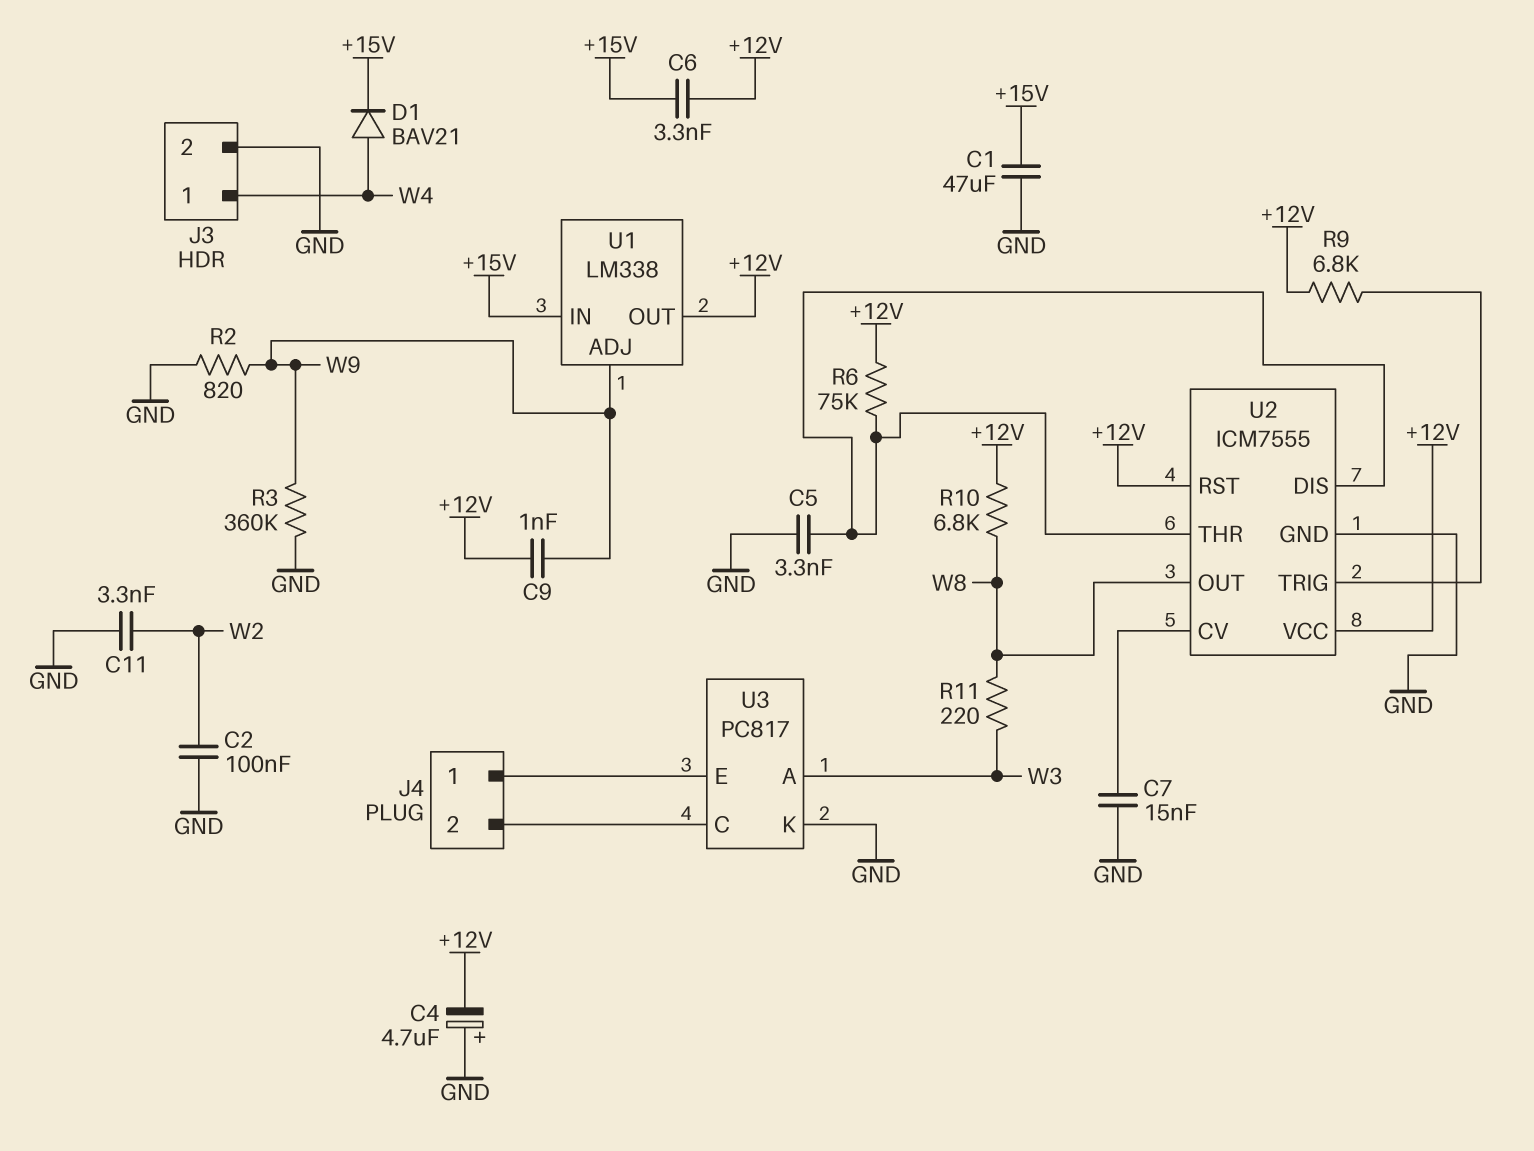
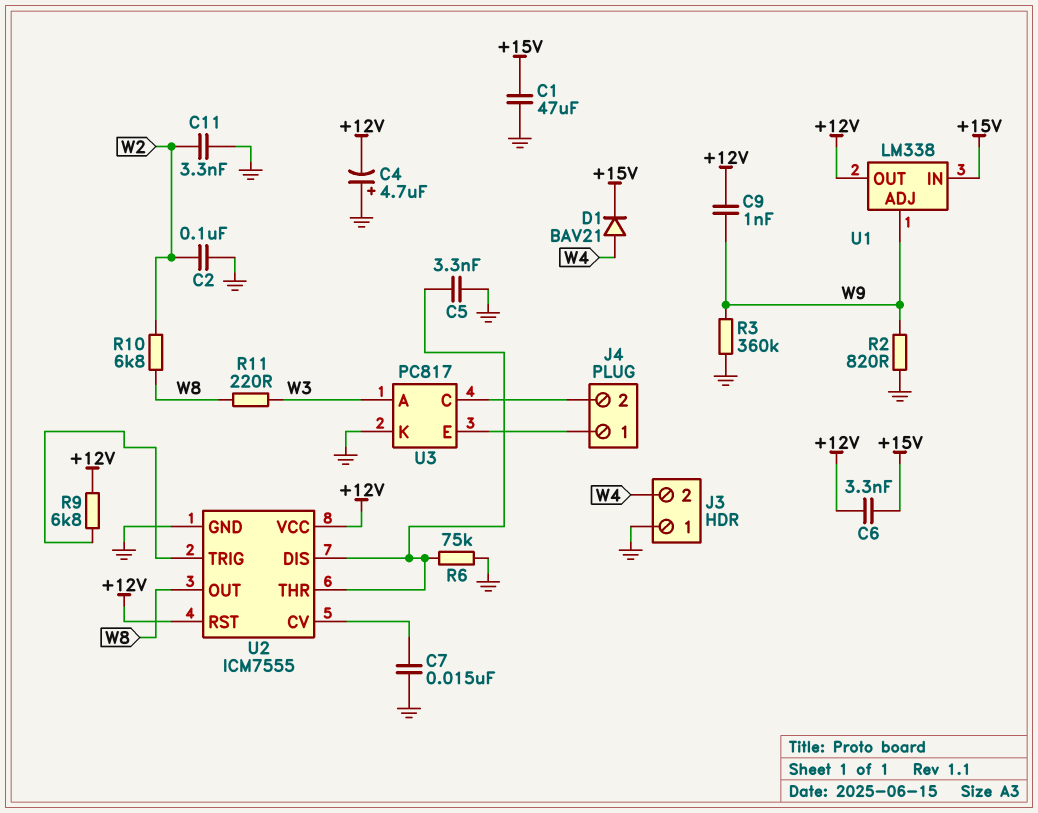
J3 pin 1: W4 -> GND
J3 pin 2: GND -> W4
R6: 75k (+12V, U2/DIS) -> 75k (GND, U2/DIS)
R10: 6.8k (+12V, W8) -> 6.8k (W2, W8)

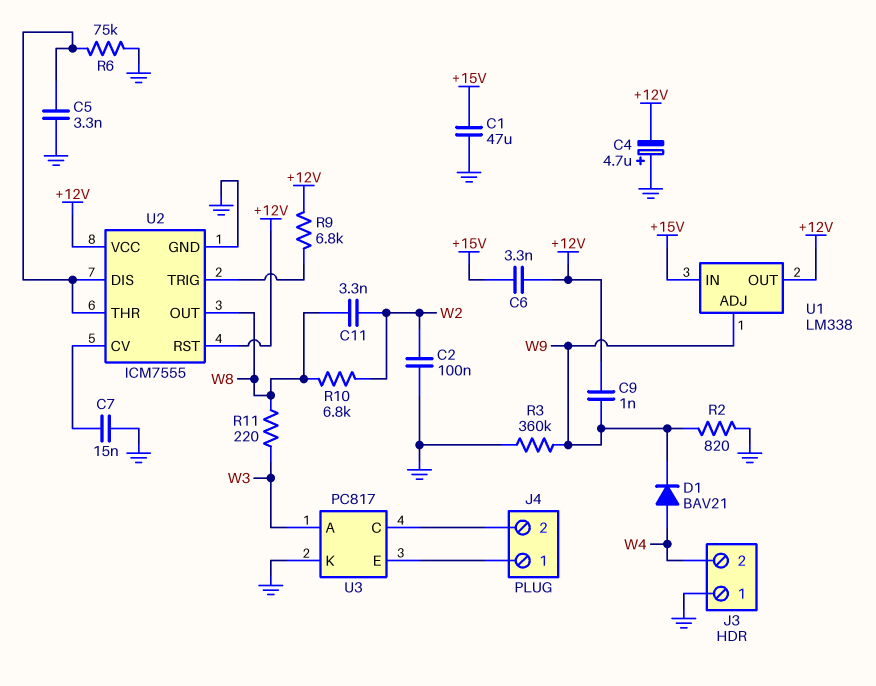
C11: 3.3nF (GND, W2) -> 3.3nF (W2, W8)
D1: diode BAV21 (A W4, K +15V) -> diode BAV21 (A W4, K W9)

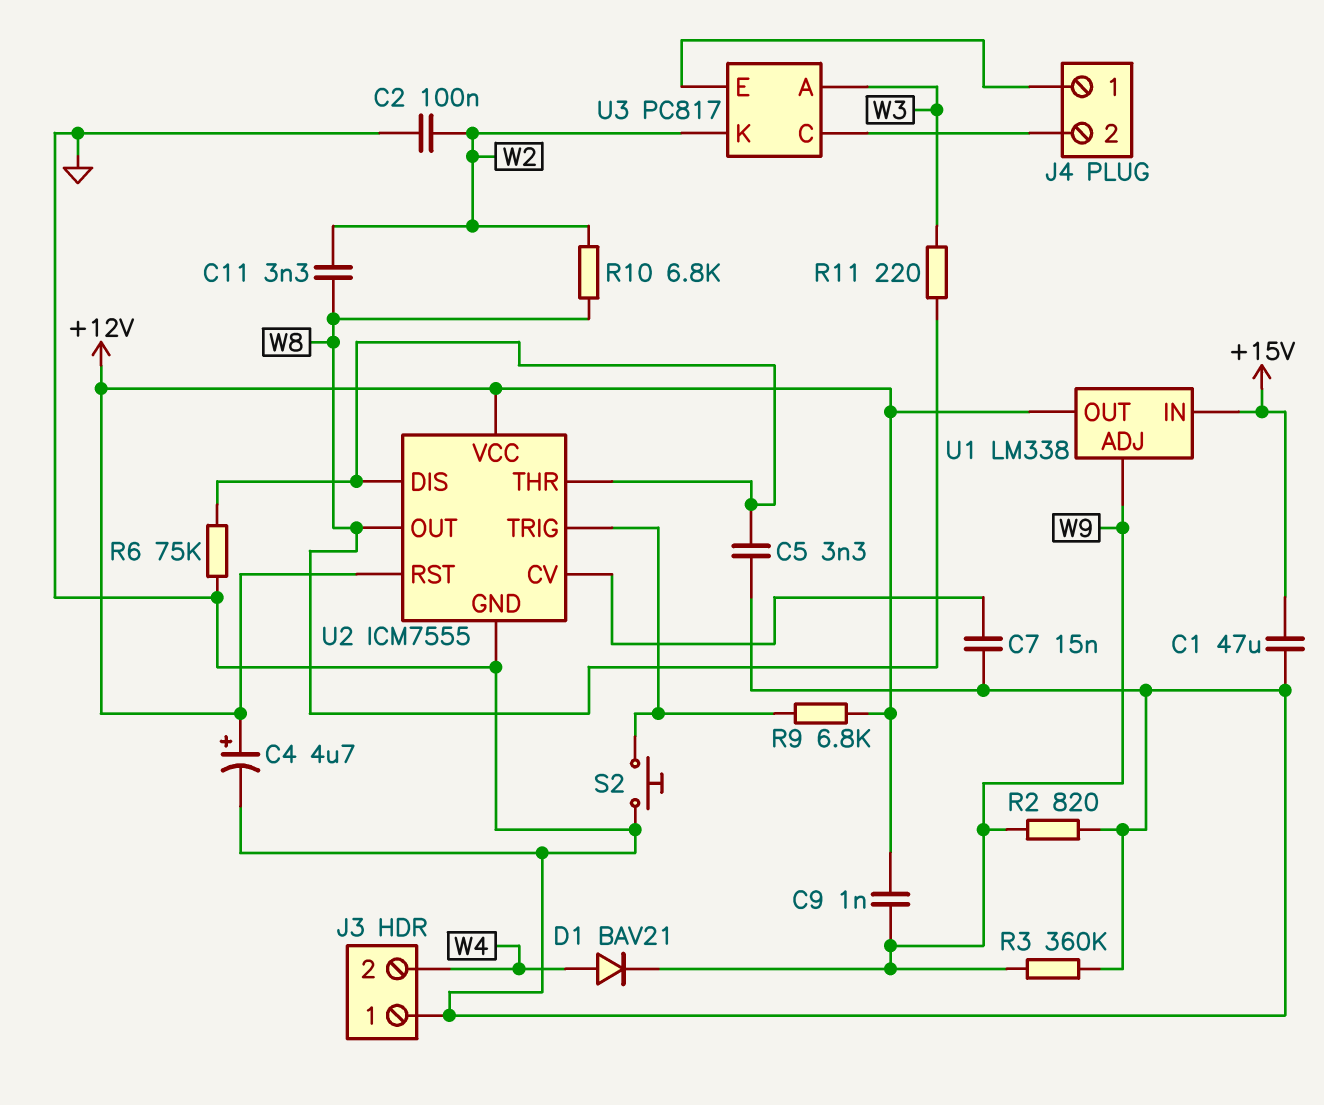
C4: 4.7uF (plus GND, minus +12V) -> 4.7uF (plus +12V, minus GND)
C6: 3.3nF (+12V, +15V) -> none
S2: none -> button (GND, U2/TRIG)
U3 pin K: GND -> W2

